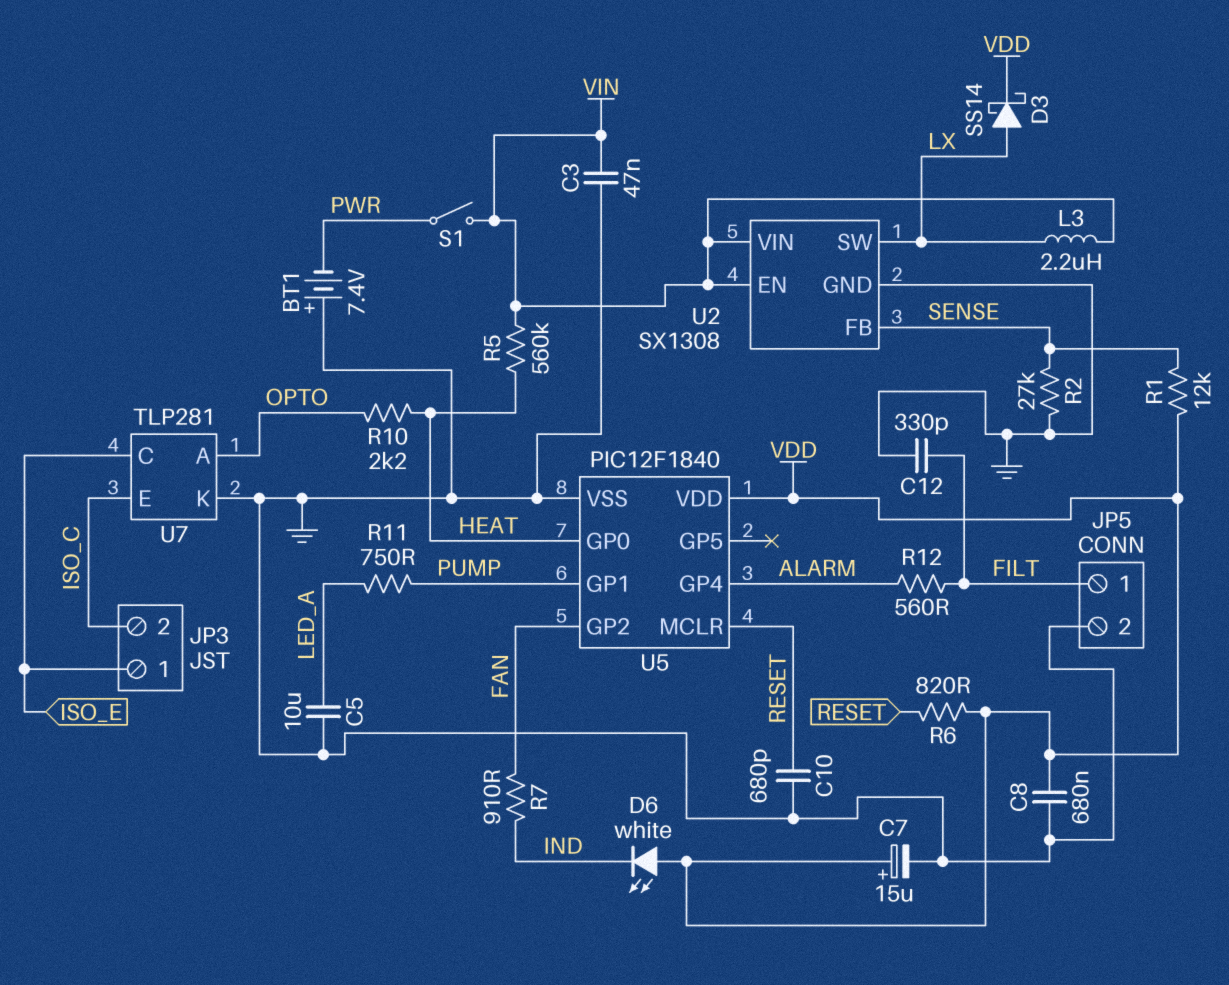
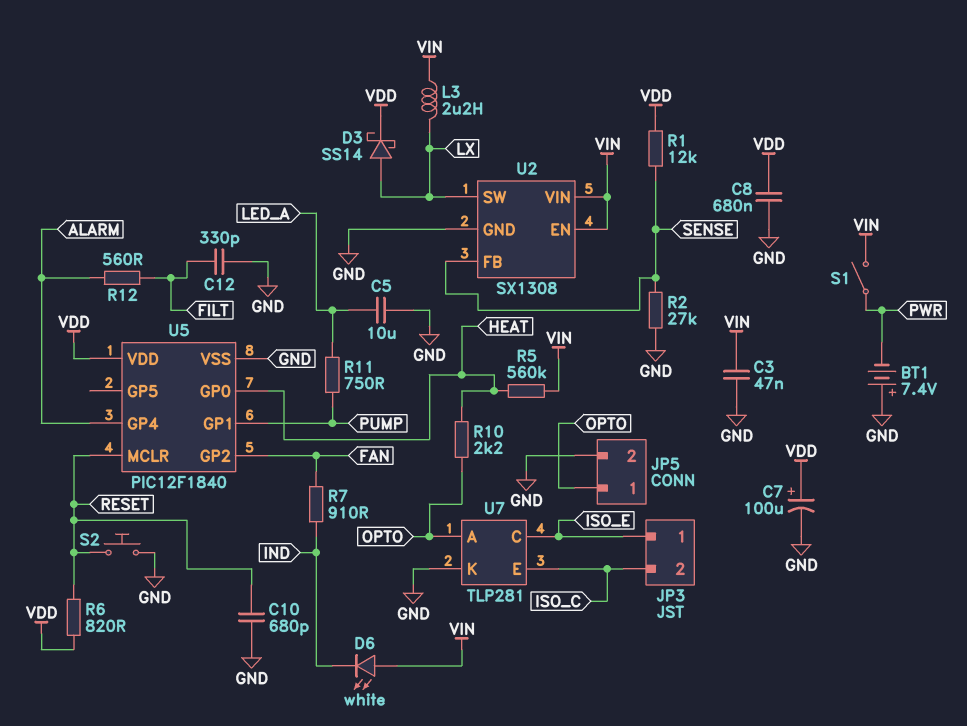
C7: 15uF (plus VDD, minus GND) -> 100uF (plus VDD, minus GND)
D6: LED white (A VDD, K IND) -> LED white (A VIN, K IND)
JP5 pin 1: FILT -> OPTO
S2: none -> button (GND, RESET)

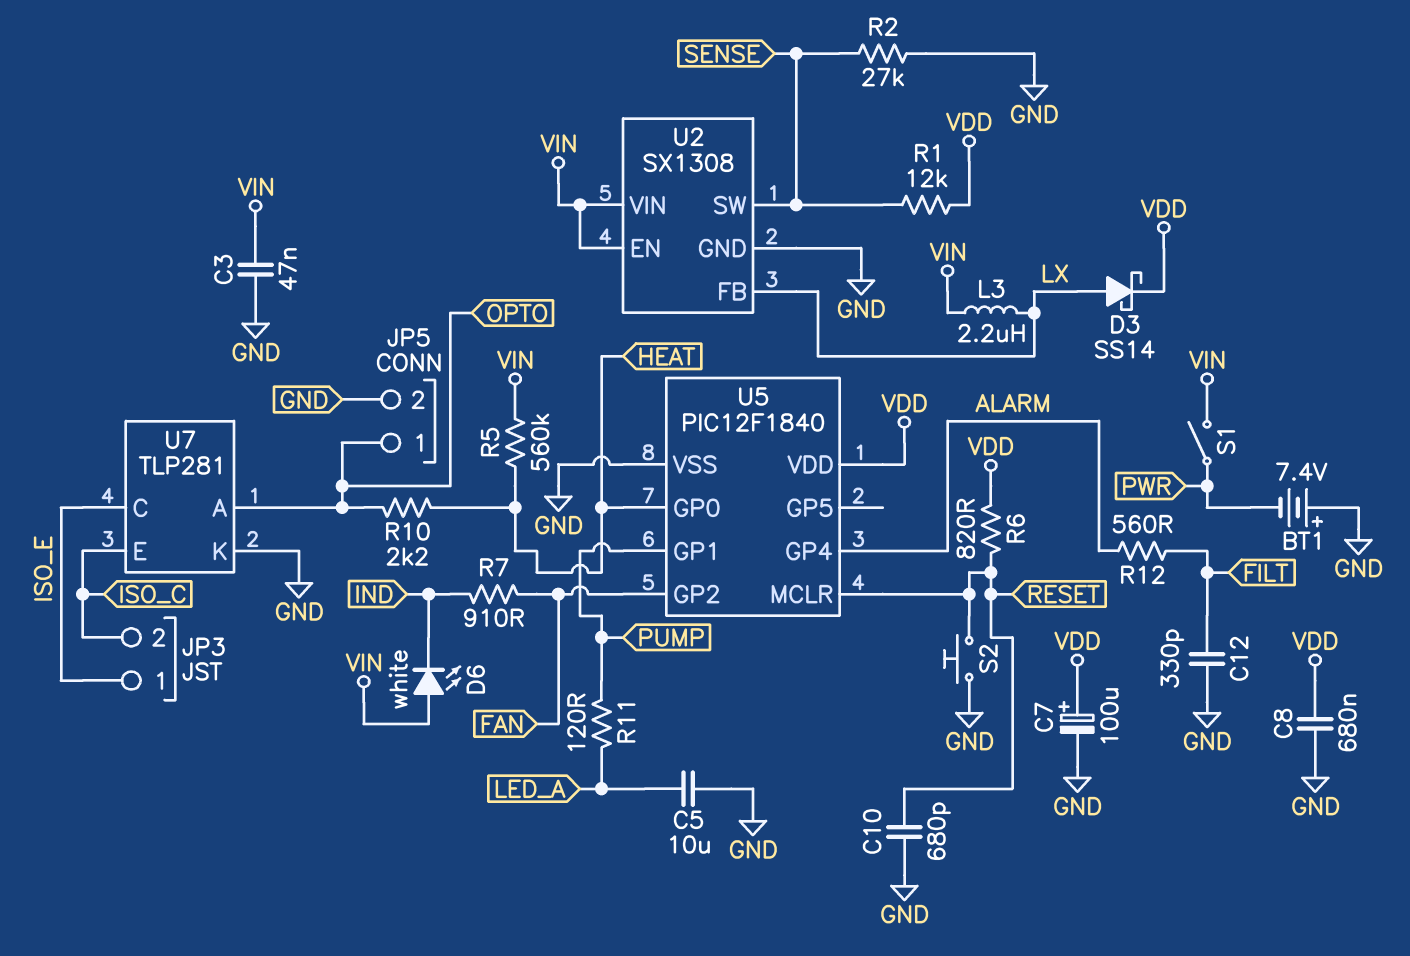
R11: 750 (LED_A, PUMP) -> 120 (LED_A, PUMP)
U2 pin FB: SENSE -> LX
U2 pin SW: LX -> SENSE

